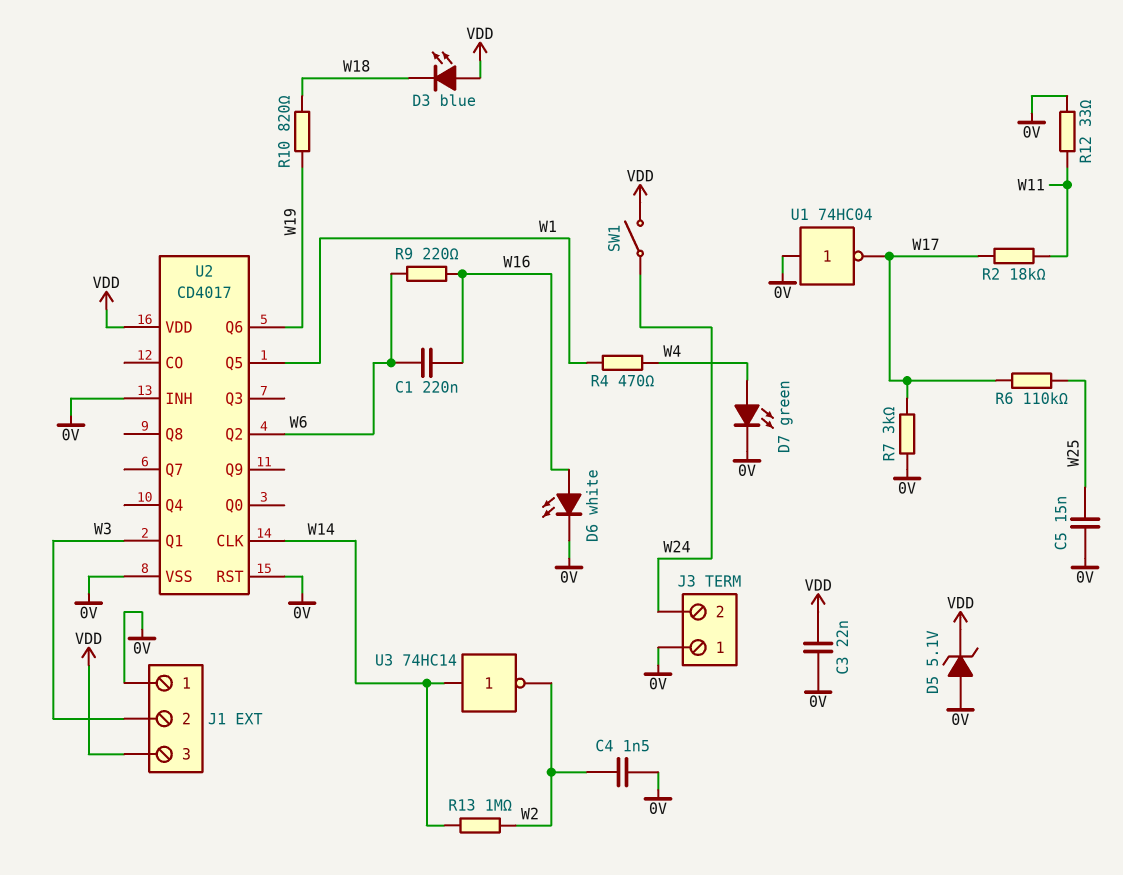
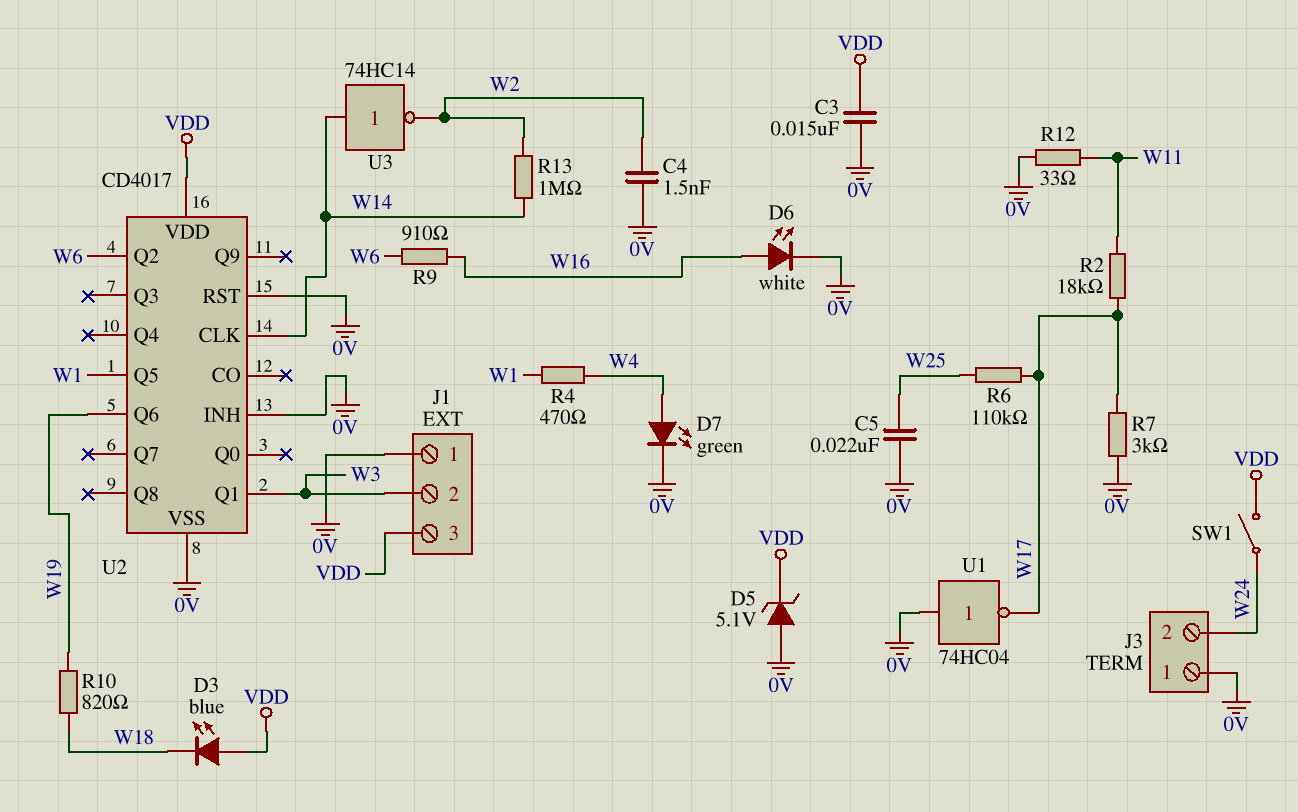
C1: 220nF (W6, W16) -> none
C3: 22nF (0V, VDD) -> 15nF (0V, VDD)
C5: 15nF (0V, W25) -> 22nF (0V, W25)
R9: 220 (W6, W16) -> 910 (W6, W16)

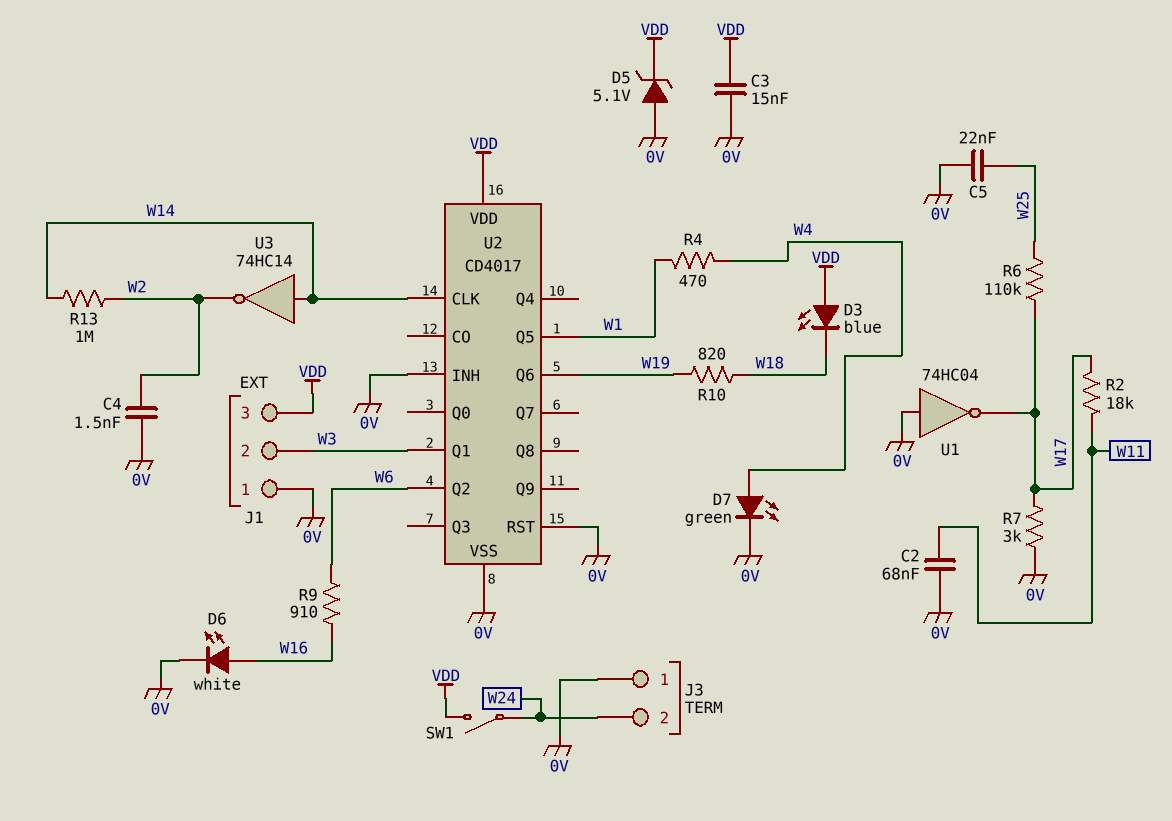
C2: none -> 68nF (0V, W11)
R12: 33 (0V, W11) -> none

